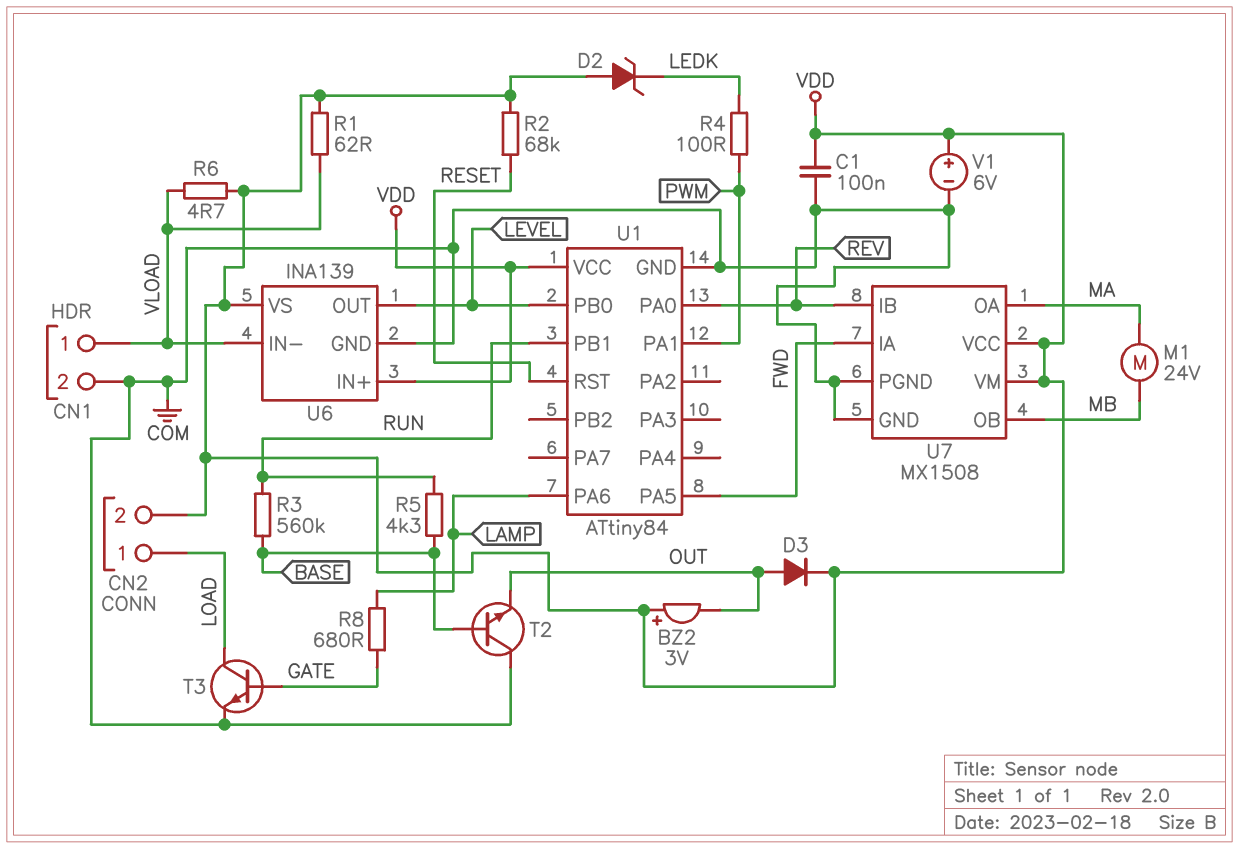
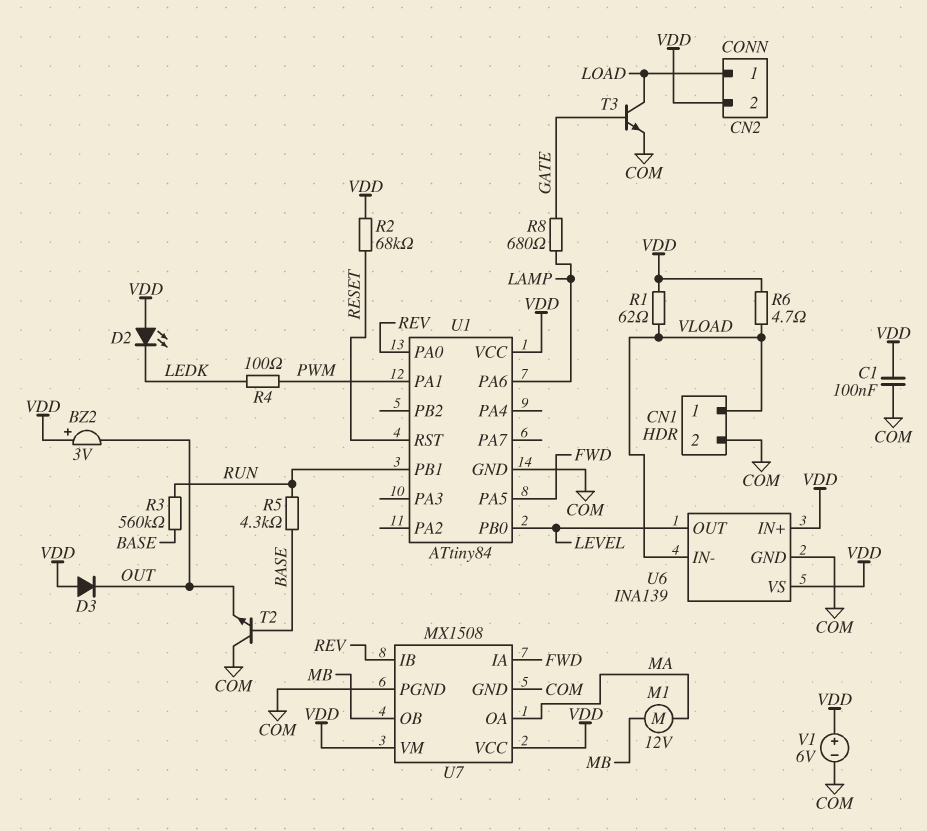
D2: zener (A VDD, K LEDK) -> LED (A VDD, K LEDK)
D3: diode (A OUT, K VDD) -> diode (A VDD, K OUT)
M1: motor 24V (MA, MB) -> motor 12V (MA, MB)

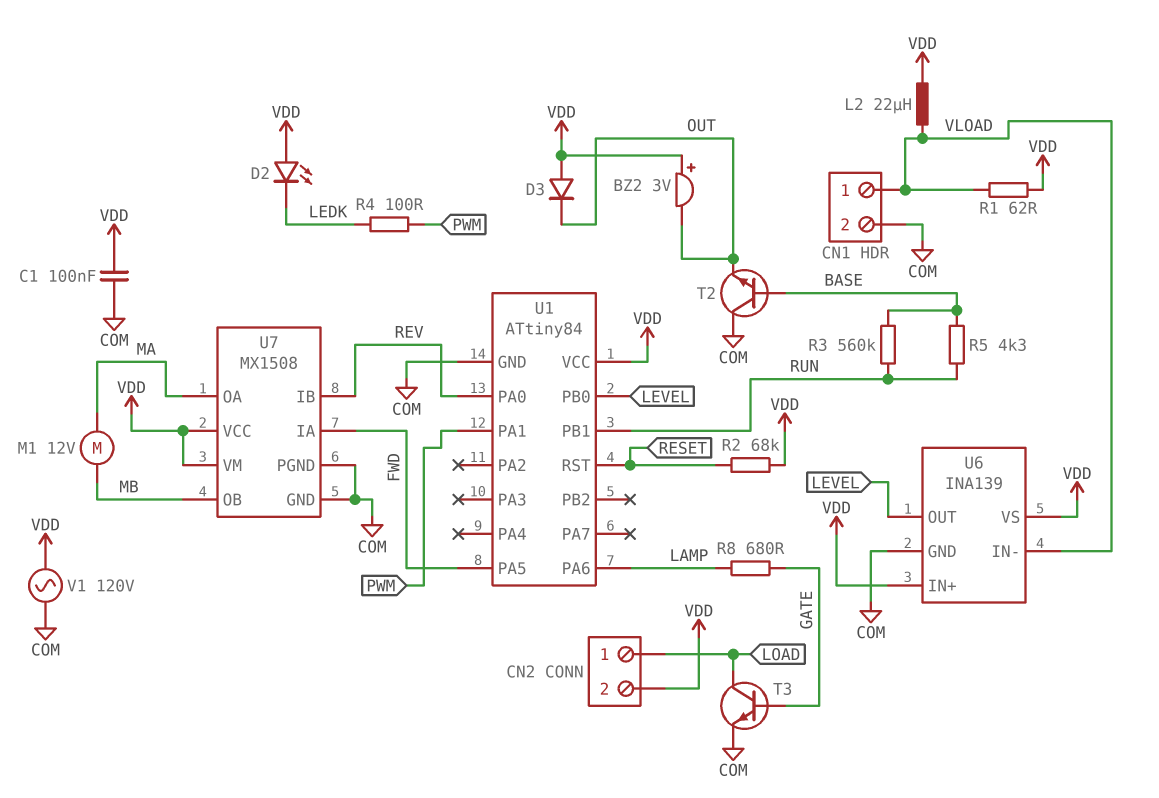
L2: none -> 22uH (VDD, VLOAD)
R6: 4.7 (VDD, VLOAD) -> none
V1: 6V (plus VDD, minus COM) -> AC 120V (COM, VDD)

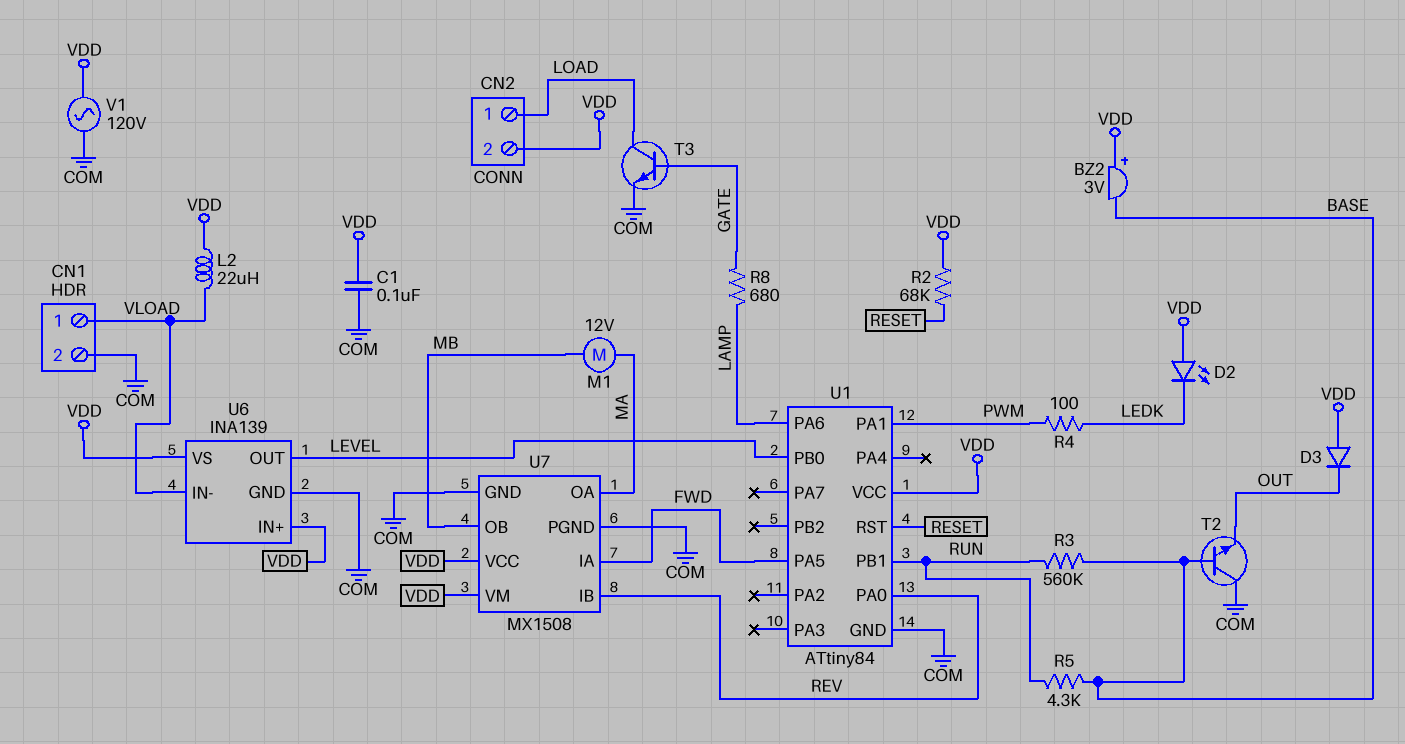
BZ2: buzzer 3V (plus VDD, minus OUT) -> buzzer 3V (plus VDD, minus BASE)
R1: 62 (VDD, VLOAD) -> none

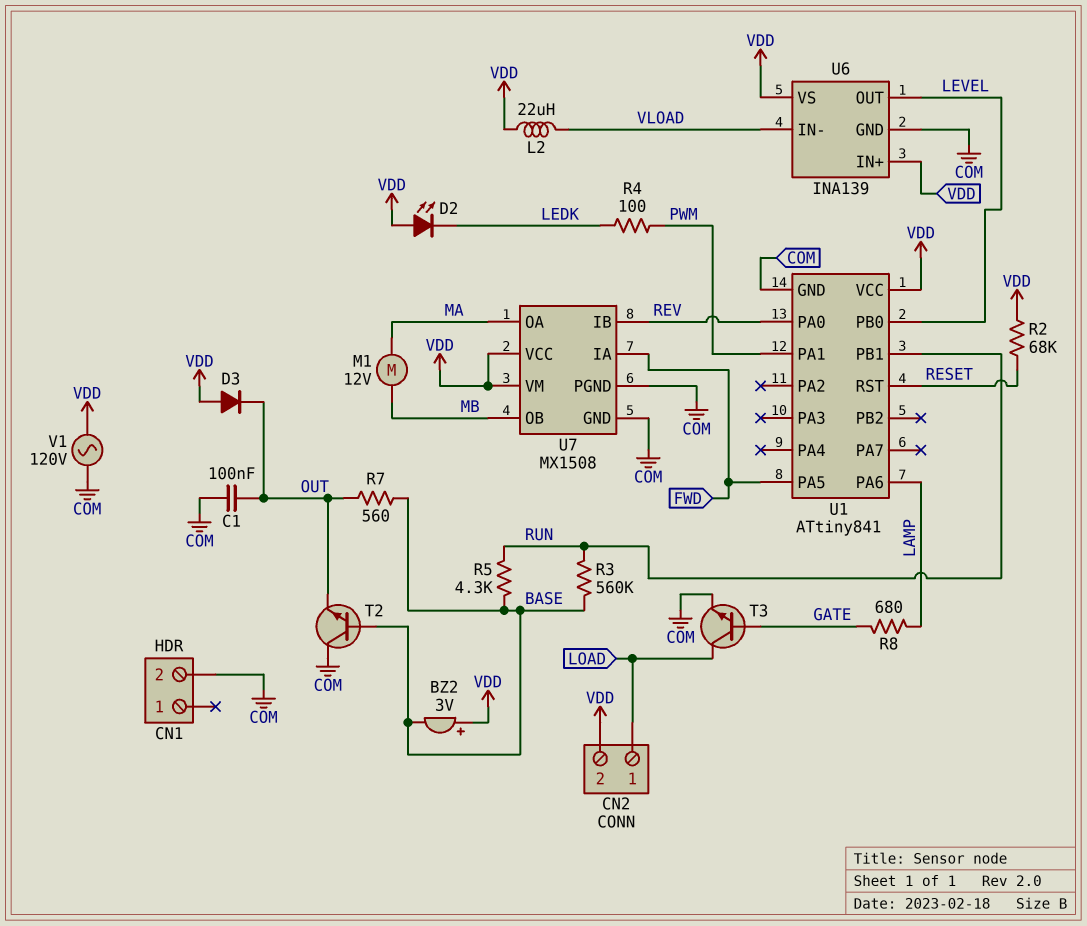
C1: 100nF (COM, VDD) -> 100nF (COM, OUT)
CN1 pin 1: VLOAD -> none
R7: none -> 560 (BASE, OUT)
U1: ATtiny84 -> ATtiny841

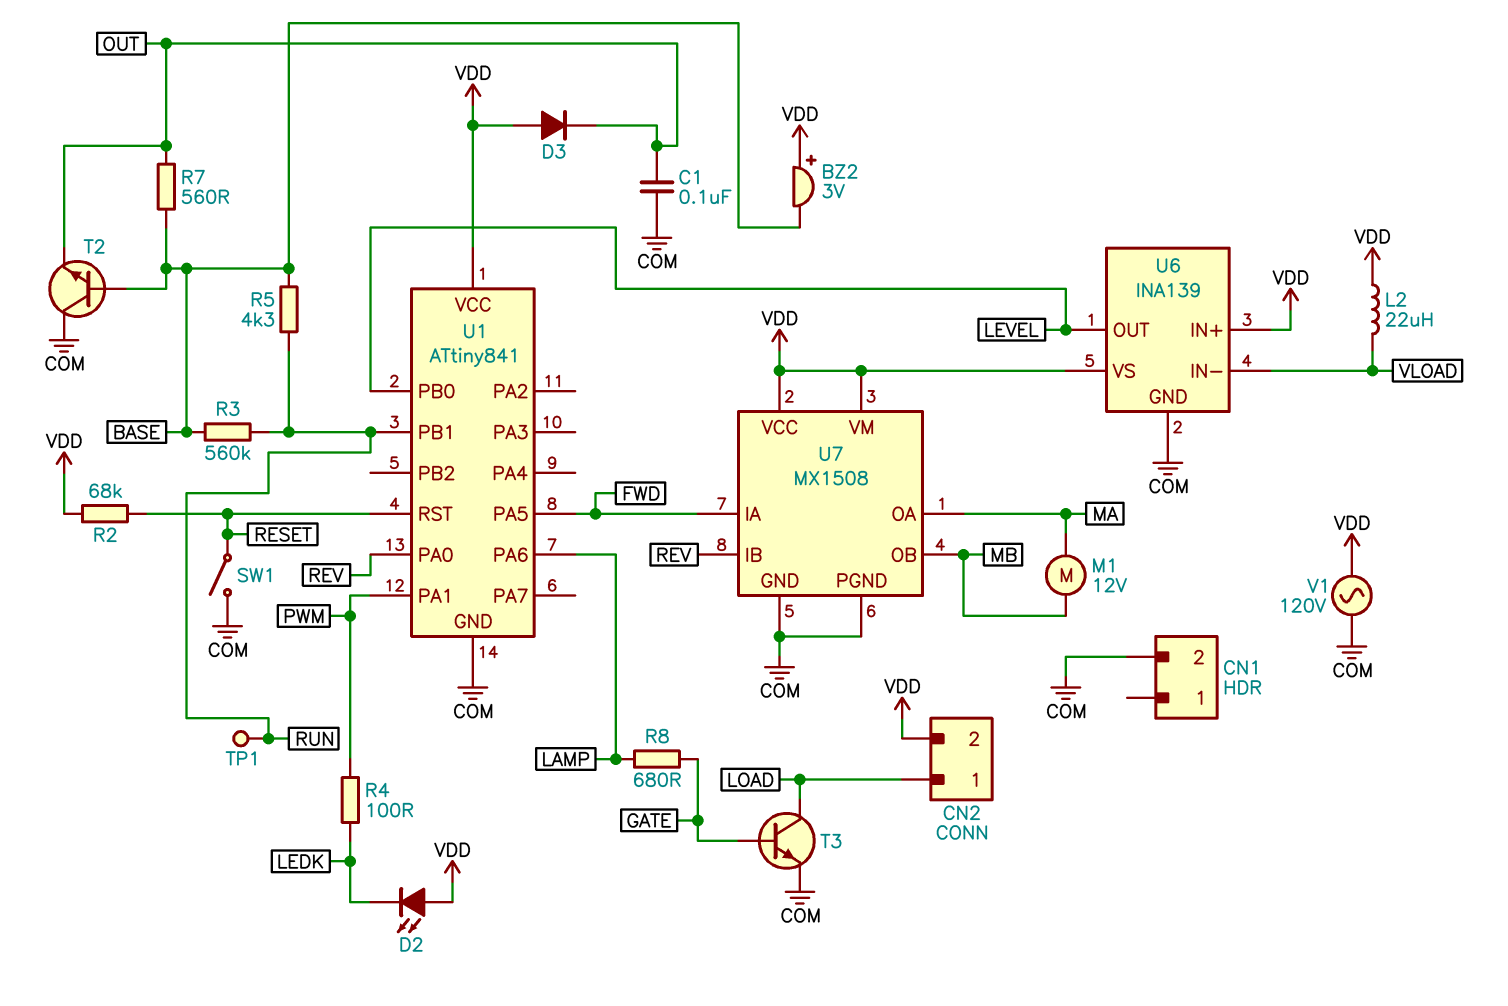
SW1: none -> switch (COM, RESET)
TP1: none -> test point (RUN)

